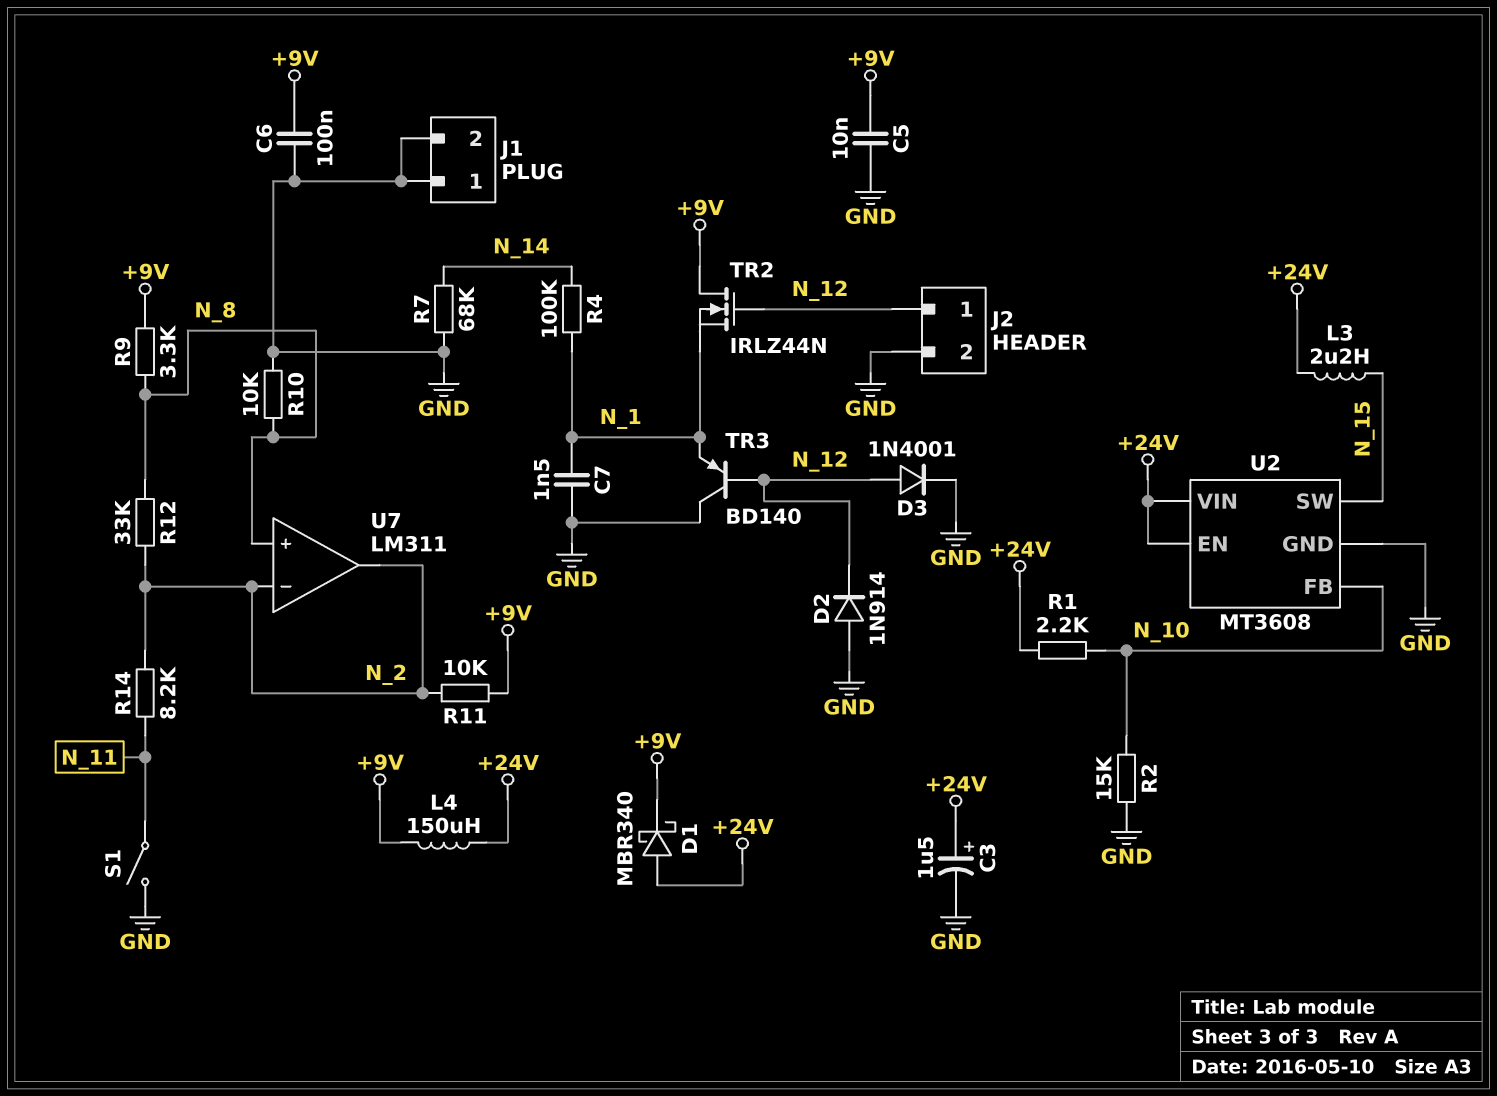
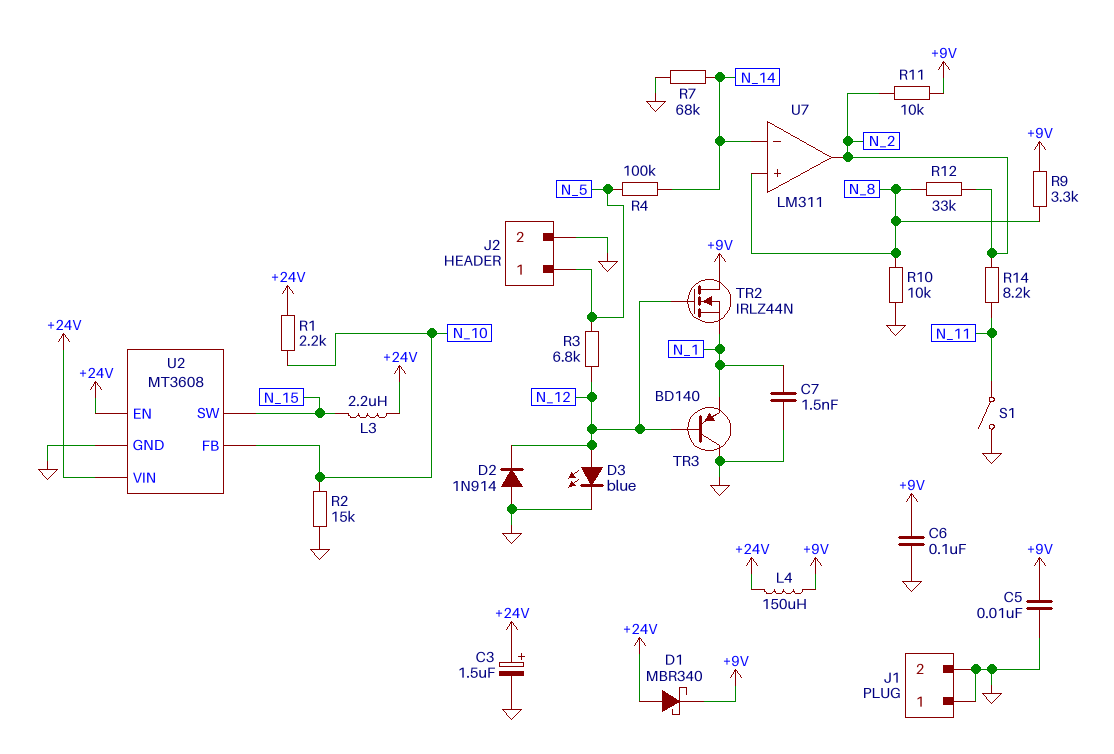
D3: diode 1N4001 (A N_12, K GND) -> LED blue (A N_12, K GND)
J2 pin 1: N_12 -> N_5
R3: none -> 6.8k (N_5, N_12)
R4: 100k (N_1, N_14) -> 100k (N_5, N_14)
U7 pin in-: N_2 -> N_14

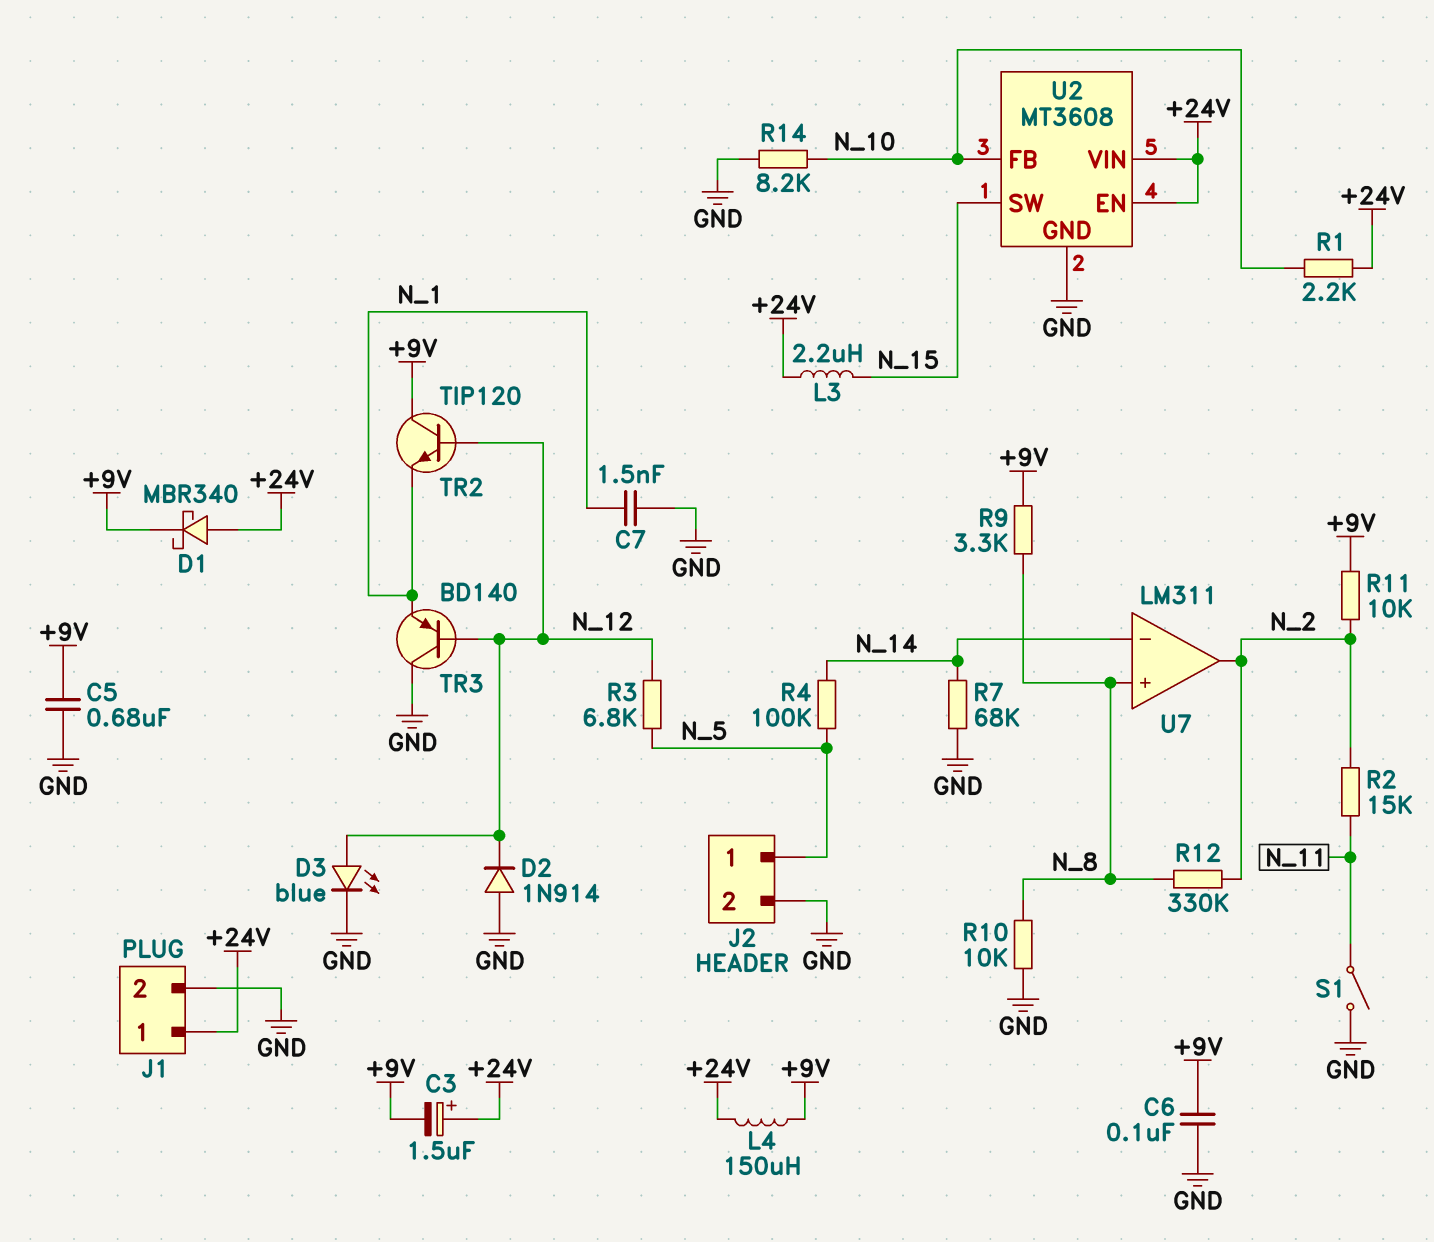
C3: 1.5uF (plus +24V, minus GND) -> 1.5uF (plus +24V, minus +9V)
C5: 10nF (+9V, GND) -> 680nF (+9V, GND)
J1 pin 1: GND -> +24V
R2: 15k (GND, N_10) -> 15k (N_2, N_11)
R12: 33k (N_2, N_8) -> 330k (N_2, N_8)
R14: 8.2k (N_2, N_11) -> 8.2k (GND, N_10)
TR2: NMOS IRLZ44N (G N_12, D +9V, S N_1) -> NPN TIP120 (B N_12, C +9V, E N_1)

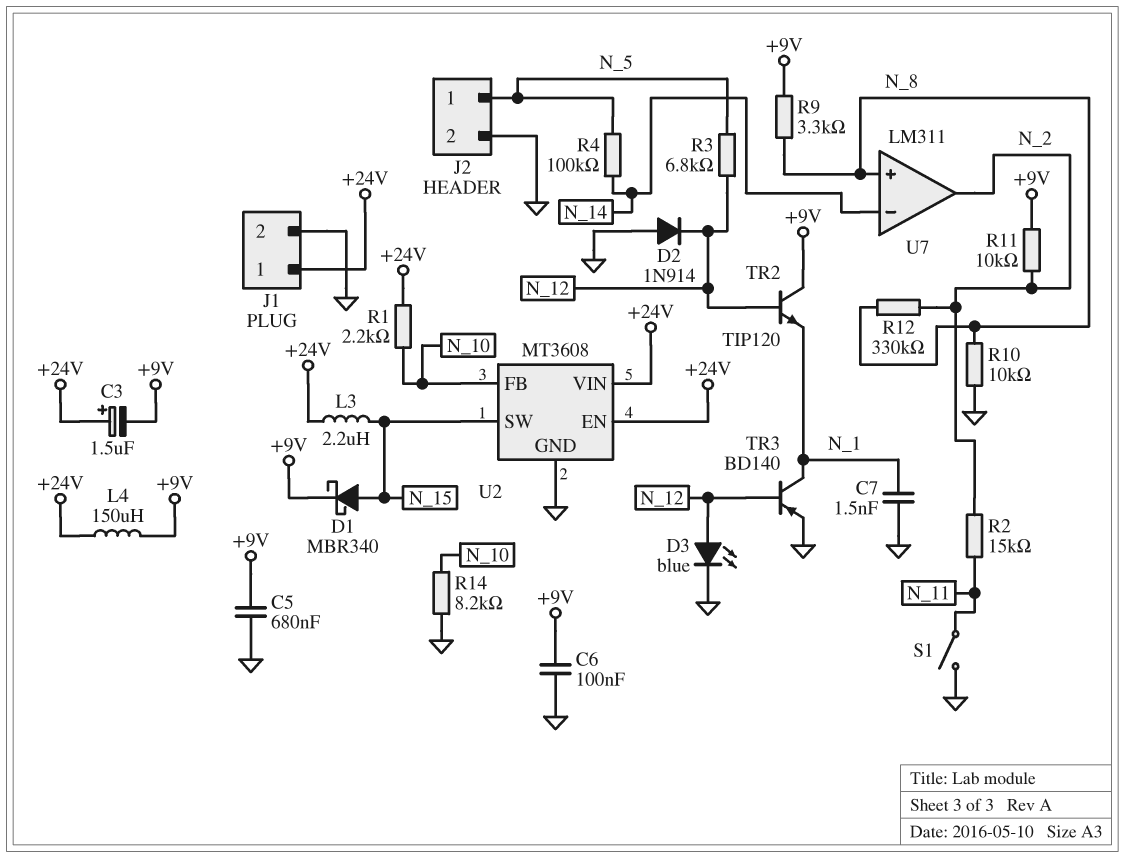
D1: schottky MBR340 (A +24V, K +9V) -> schottky MBR340 (A N_15, K +9V)
R7: 68k (GND, N_14) -> none
TR3: PNP BD140 (B N_12, C GND, E N_1) -> PNP BD140 (B N_12, C N_1, E GND)

